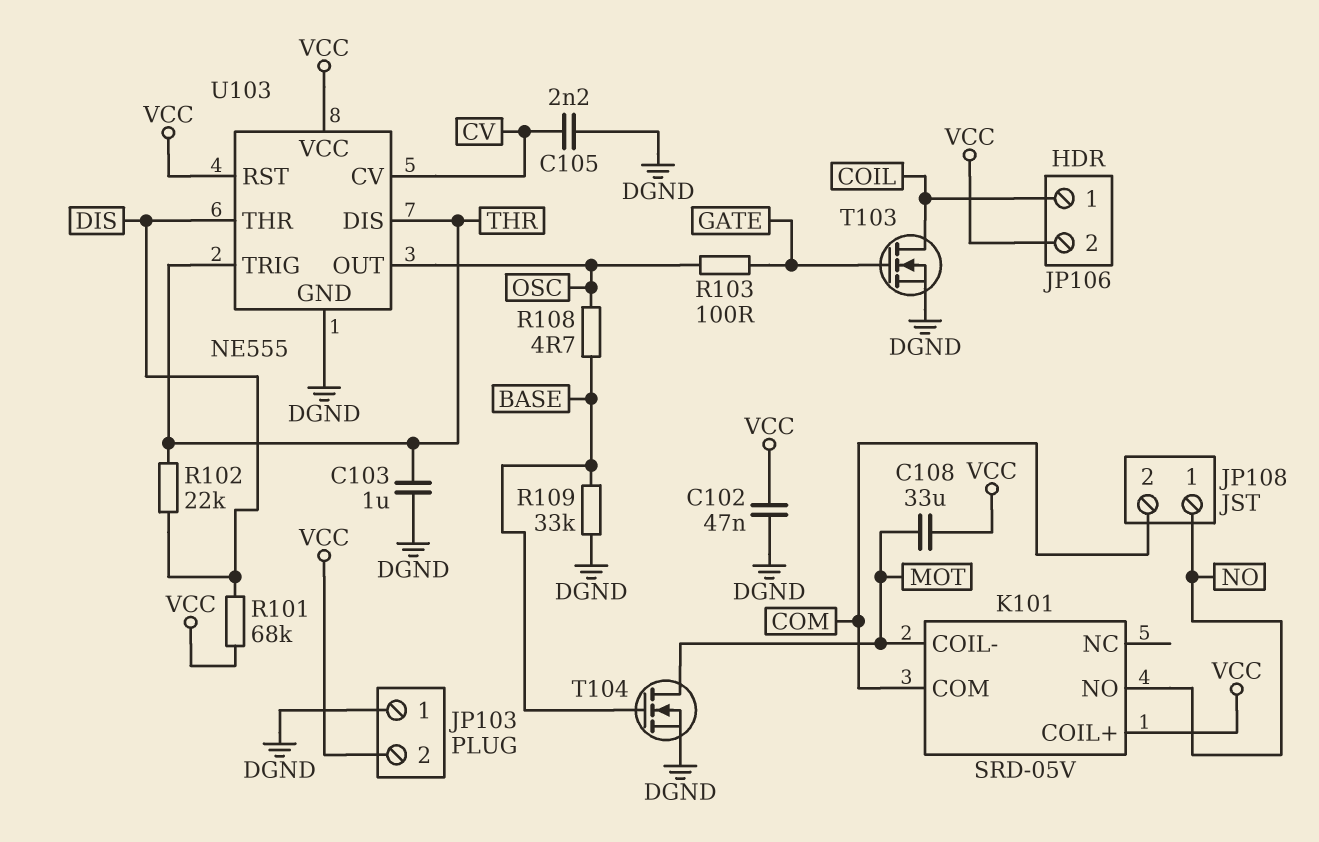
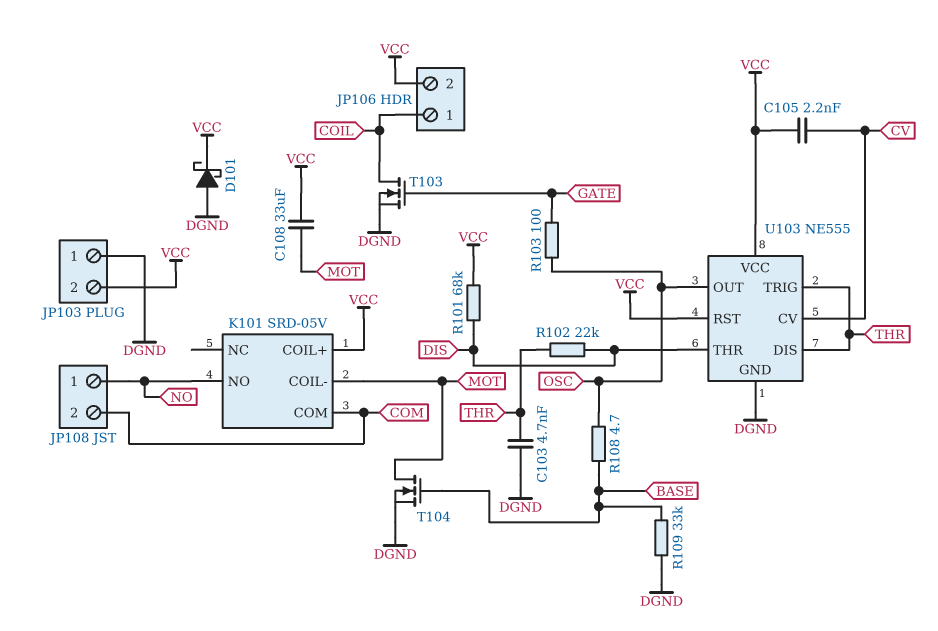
C102: 47nF (DGND, VCC) -> none
C103: 1uF (DGND, THR) -> 4.7nF (DGND, THR)
C105: 2.2nF (CV, DGND) -> 2.2nF (CV, VCC)
D101: none -> schottky (A DGND, K VCC)

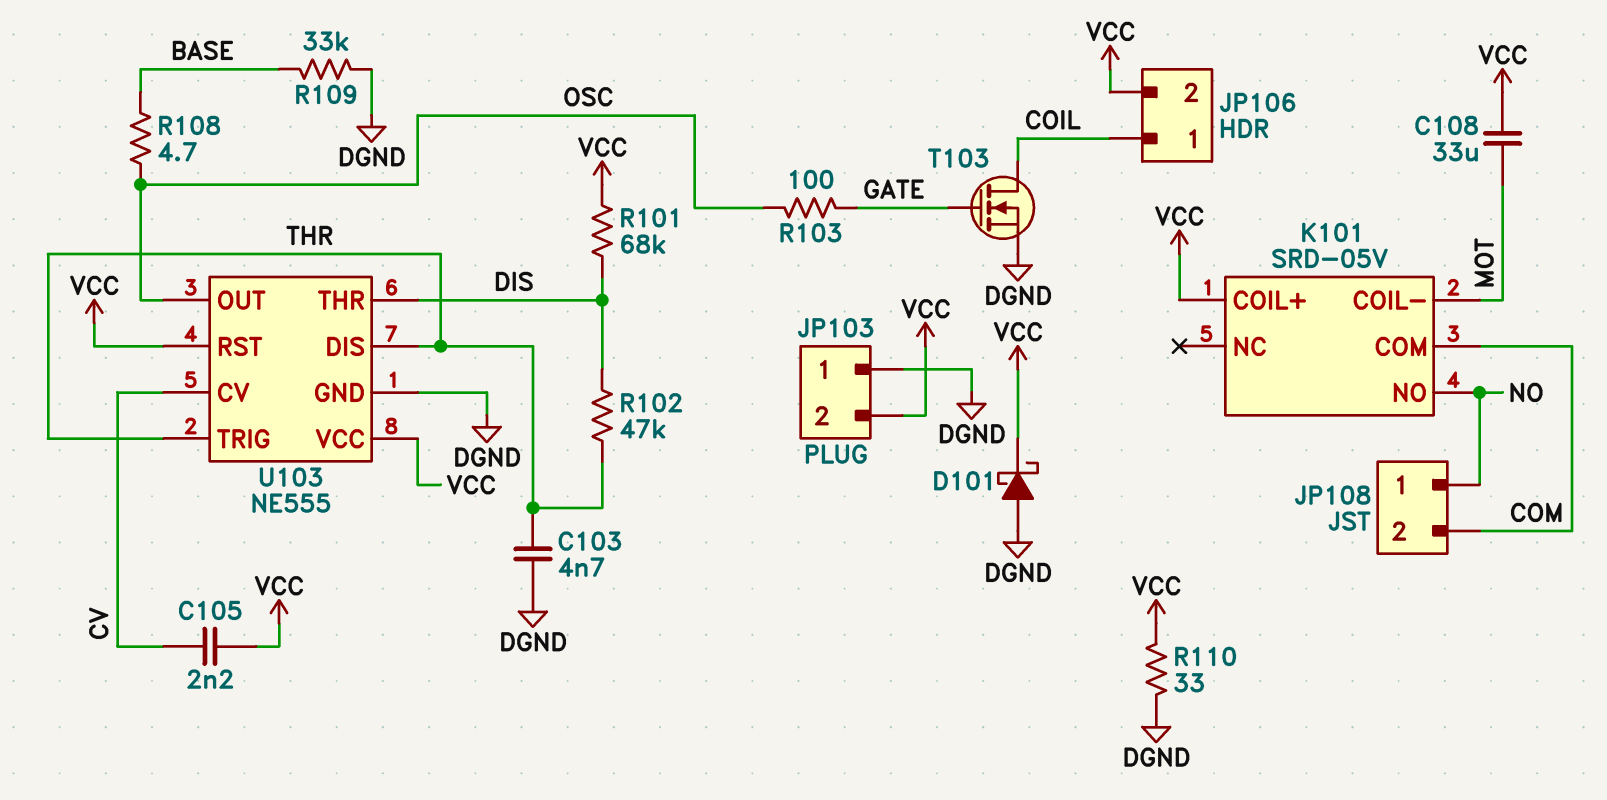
R102: 22k (DIS, THR) -> 47k (DIS, THR)
R110: none -> 33 (DGND, VCC)
T104: NMOS (G BASE, D MOT, S DGND) -> none

